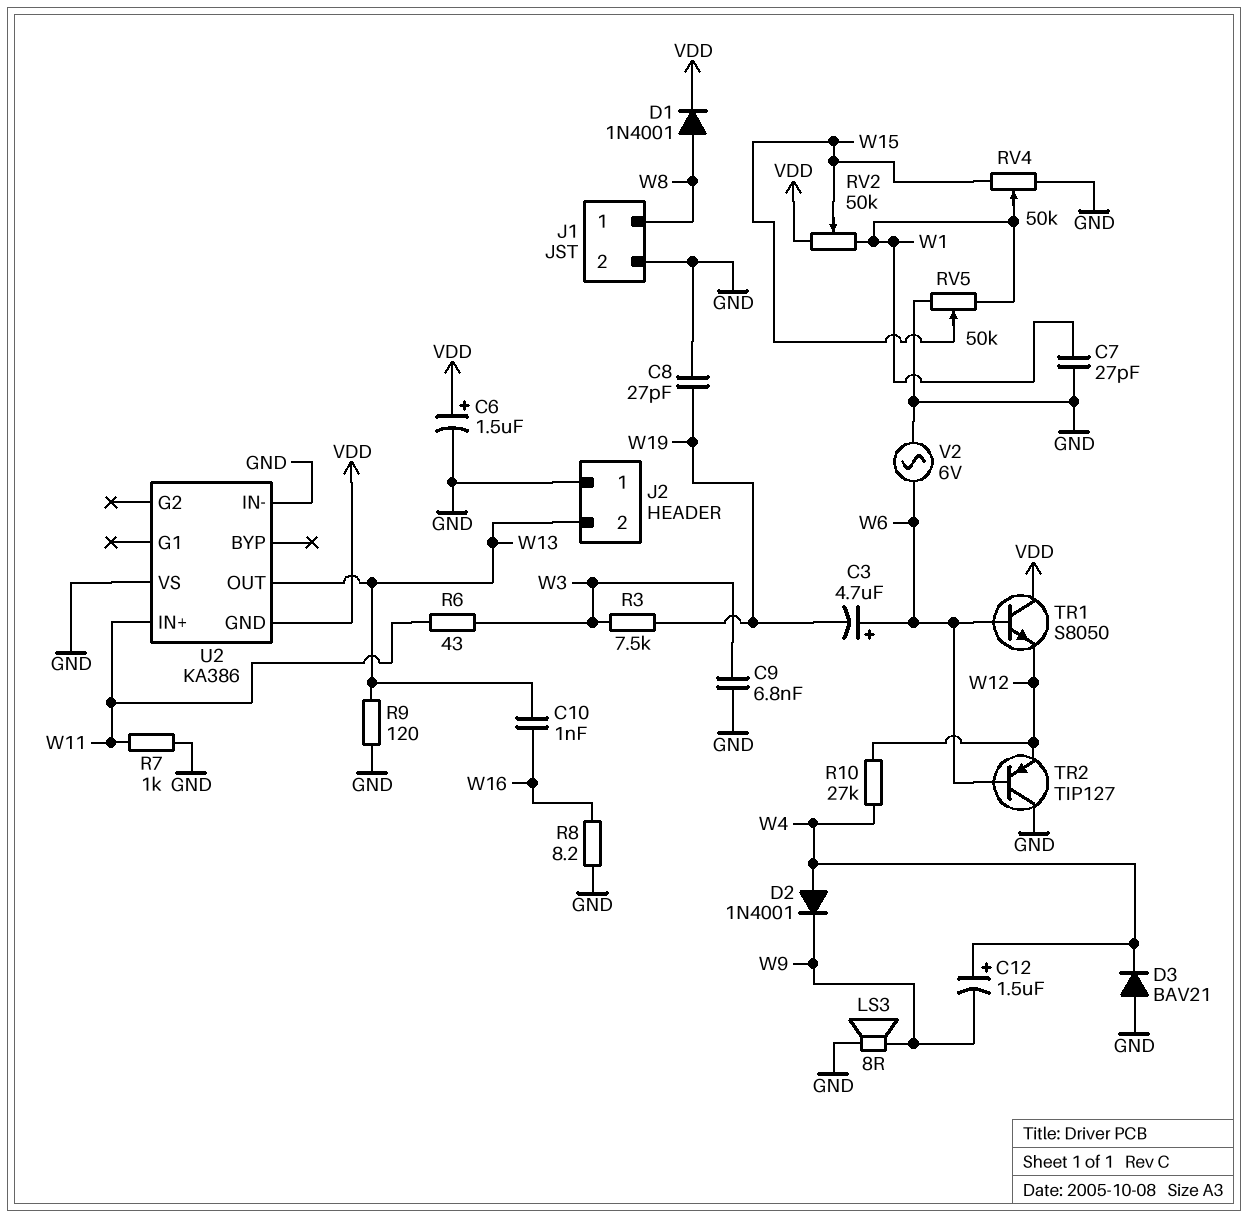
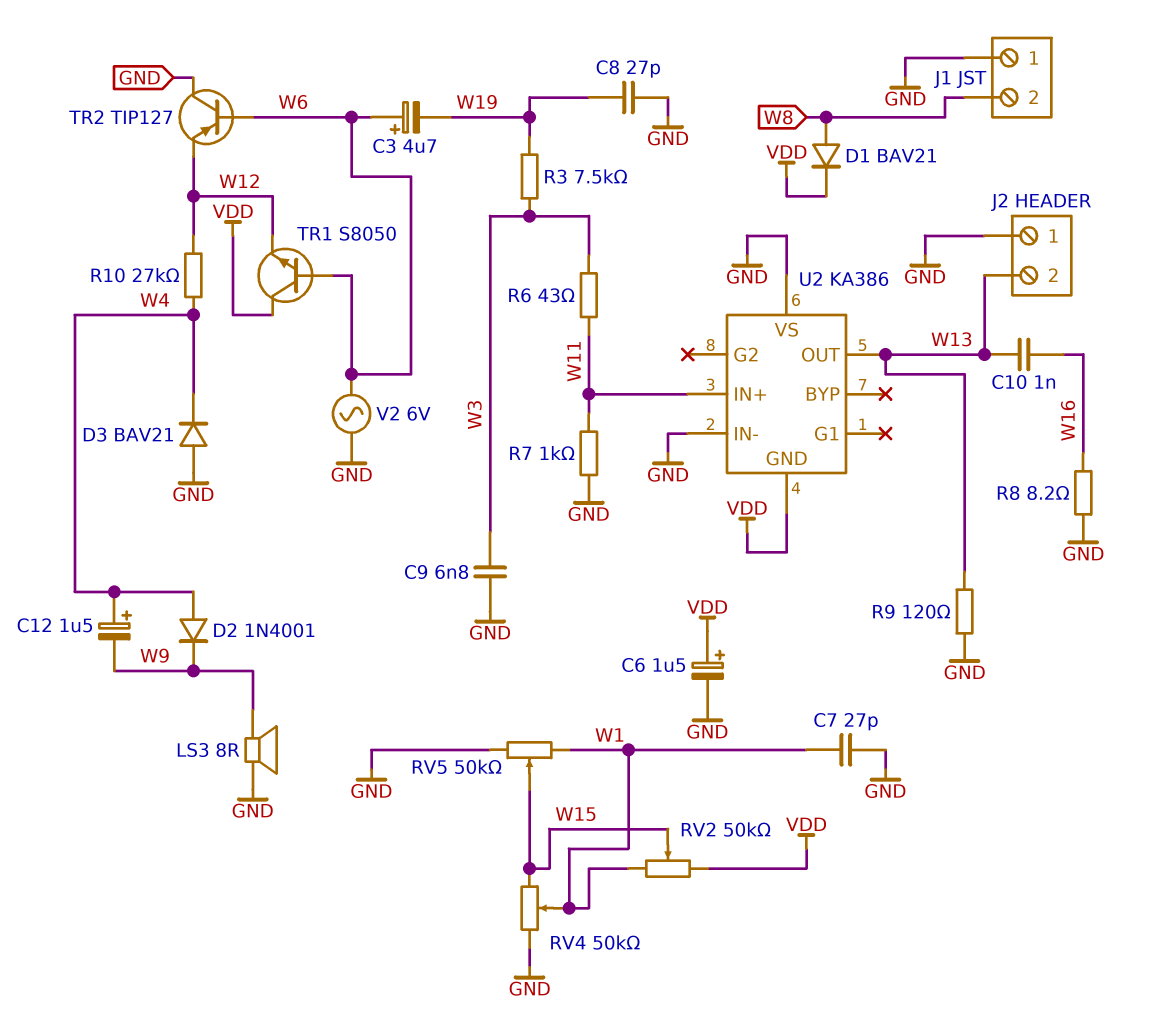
D1: diode 1N4001 (A W8, K VDD) -> diode BAV21 (A W8, K VDD)
J1 pin 1: W8 -> GND
J1 pin 2: GND -> W8

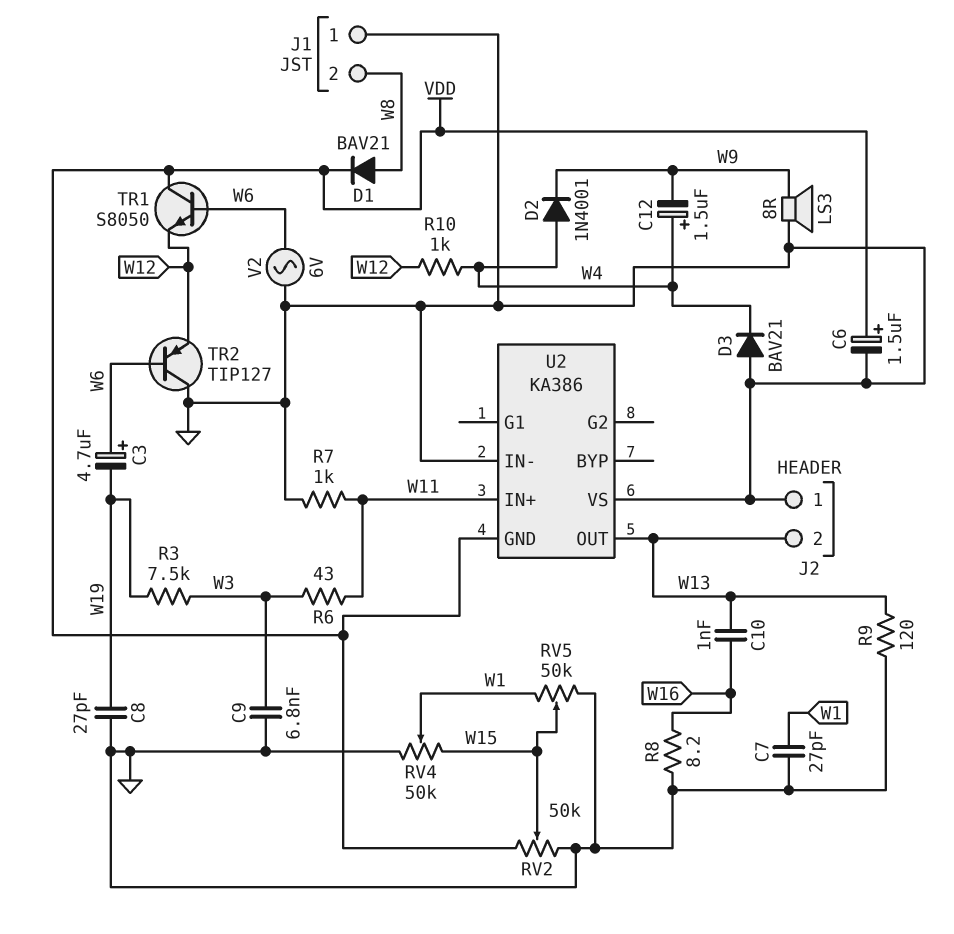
R10: 27k (W4, W12) -> 1k (W4, W12)
RV2: 50k (VDD, W1, wiper W15) -> 50k (GND, VDD, wiper W15)

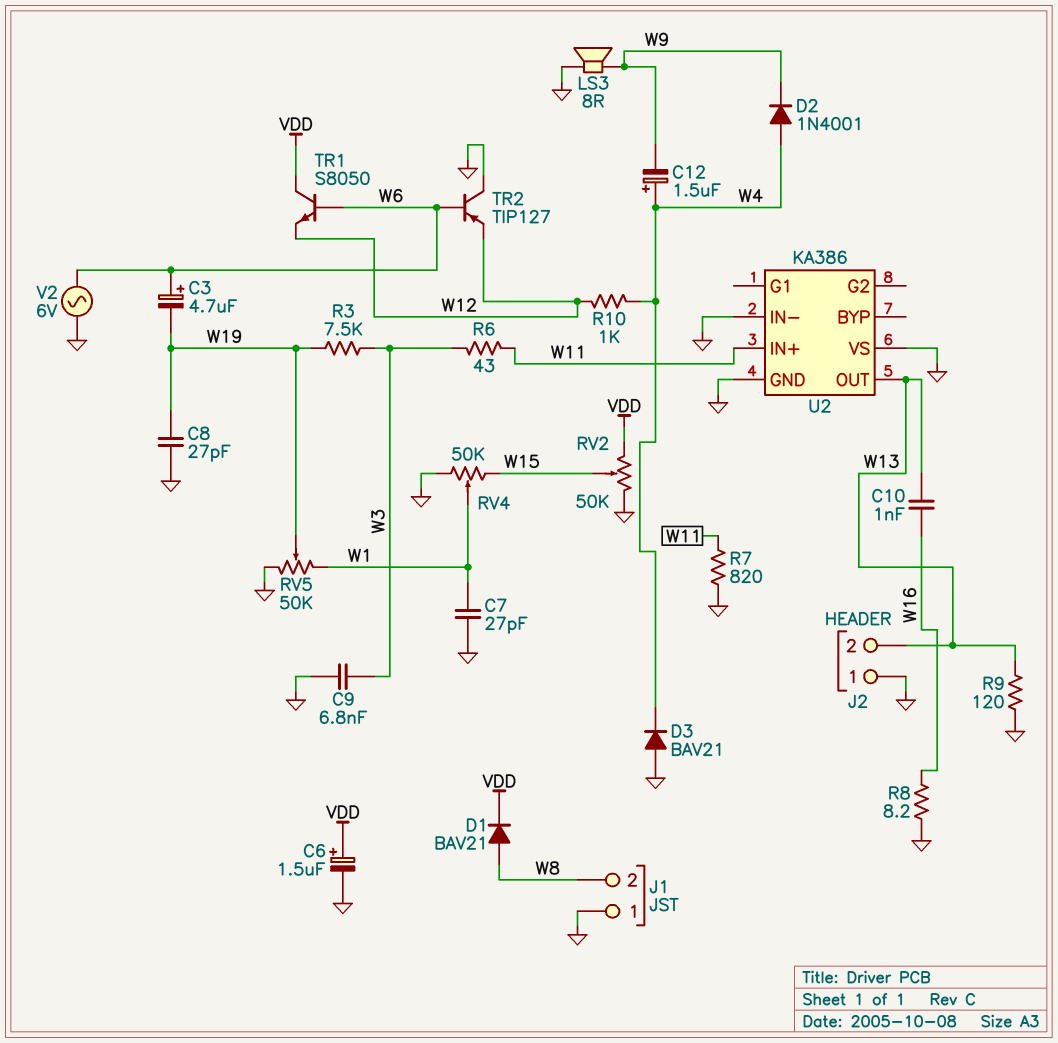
R7: 1k (GND, W11) -> 820 (GND, W11)
RV5: 50k (GND, W1, wiper W15) -> 50k (GND, W1, wiper W19)
U2 pin GND: VDD -> GND

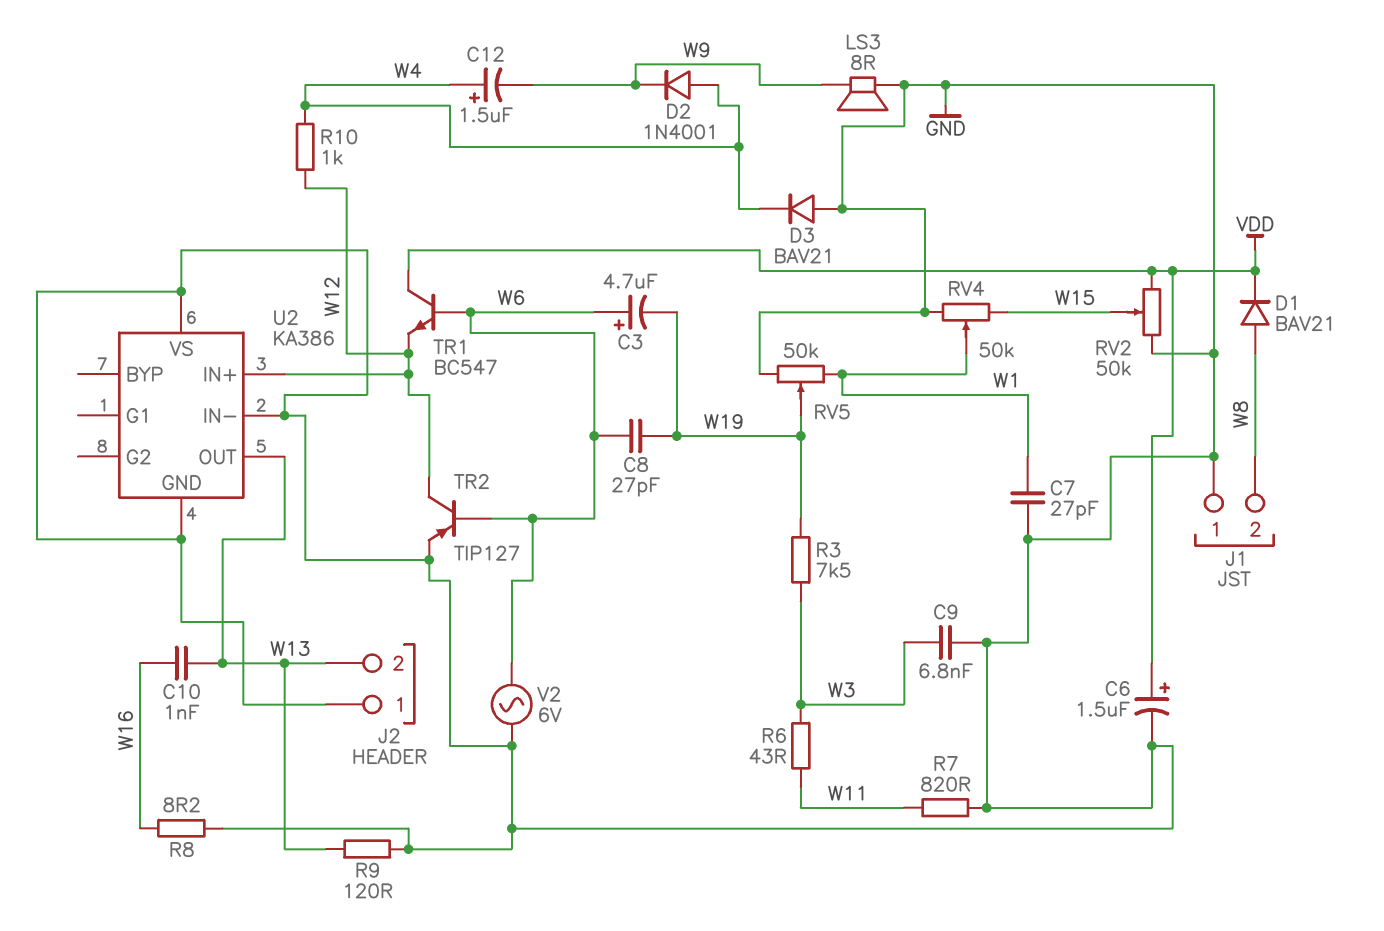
C8: 27pF (GND, W19) -> 27pF (W6, W19)
TR1: NPN S8050 (B W6, C VDD, E W12) -> NPN BC547 (B W6, C VDD, E W12)
TR2: PNP TIP127 (B W6, C GND, E W12) -> PNP TIP127 (B W6, C W12, E GND)
U2 pin IN+: W11 -> W12

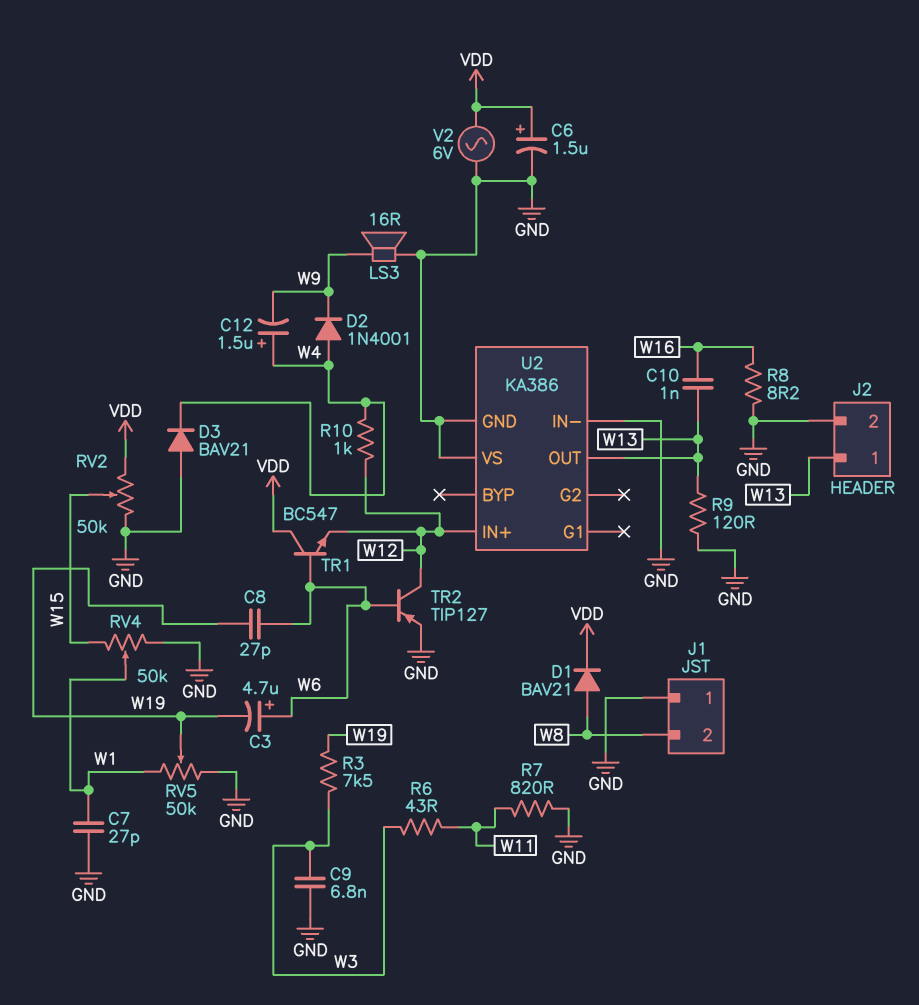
J2 pin 1: GND -> W13
J2 pin 2: W13 -> GND
LS3: speaker 8R (GND, W9) -> speaker 16R (GND, W9)
V2: AC 6V (GND, W6) -> AC 6V (GND, VDD)

